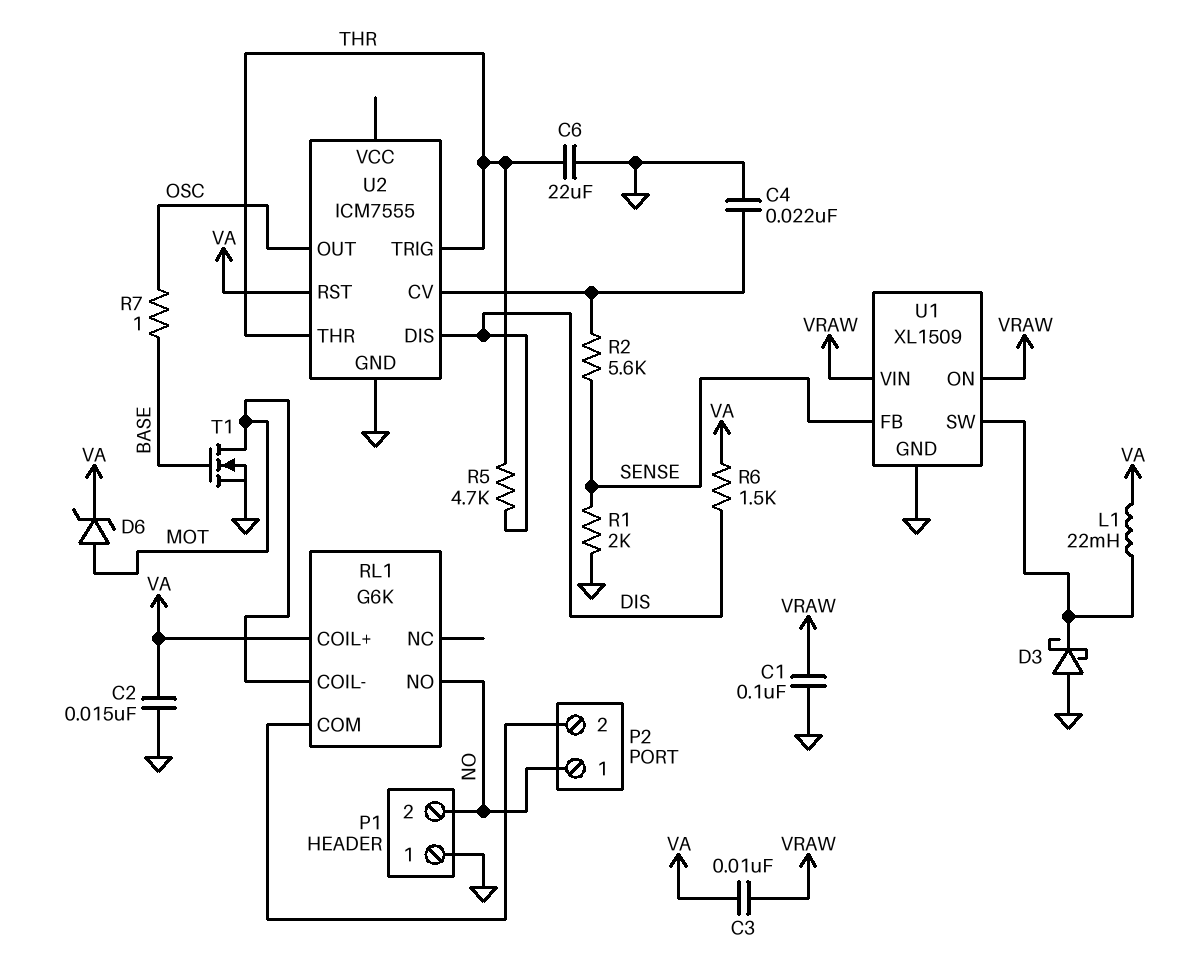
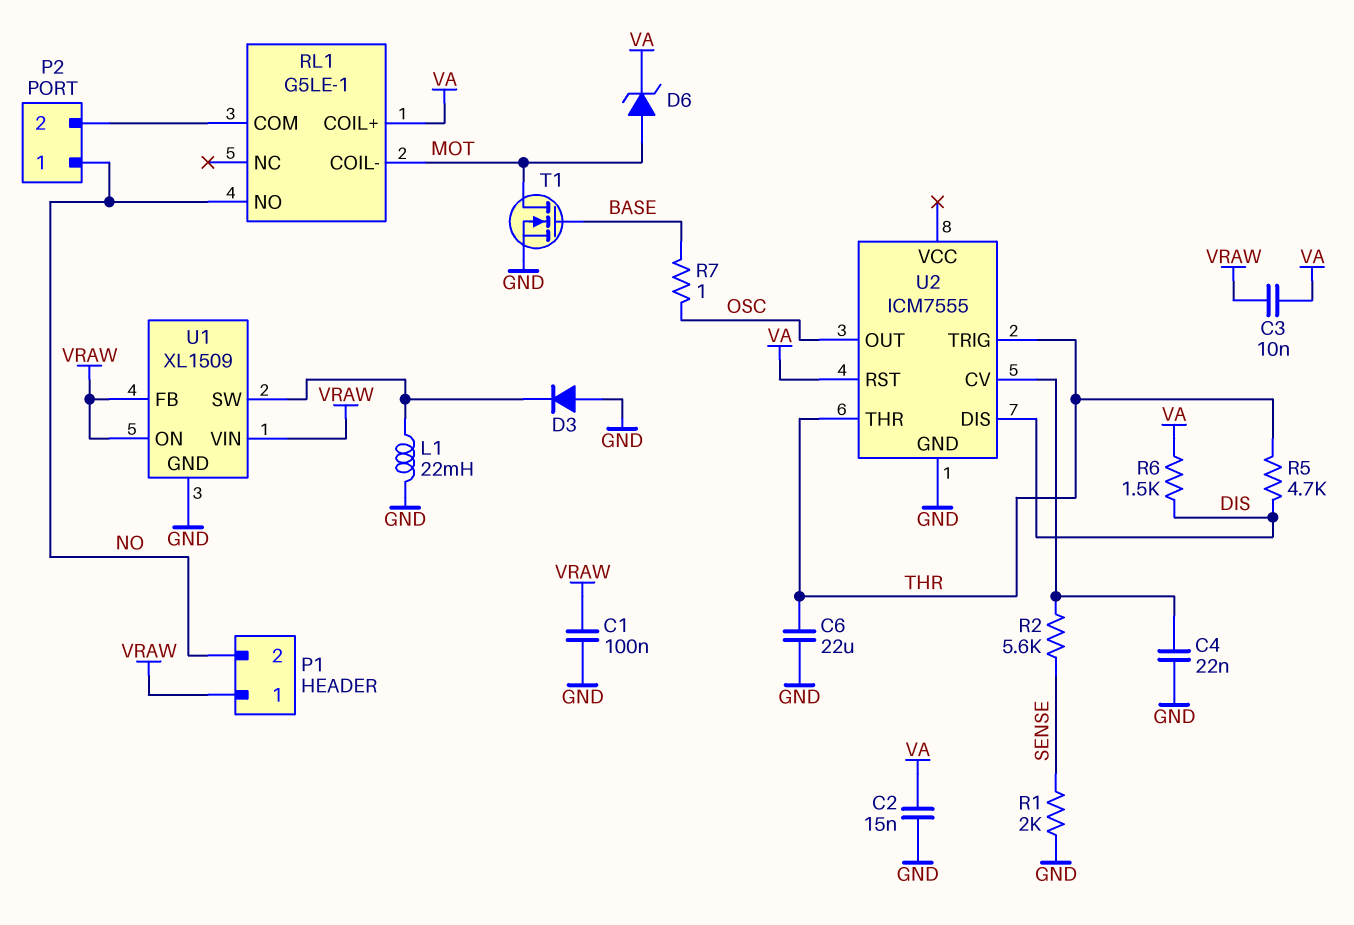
D3: schottky (A GND, K U1/SW) -> diode (A GND, K U1/SW)
L1: 22mH (U1/SW, VA) -> 22mH (GND, U1/SW)
P1 pin 1: GND -> VRAW
RL1: G6K -> G5LE-1
U1 pin FB: SENSE -> VRAW

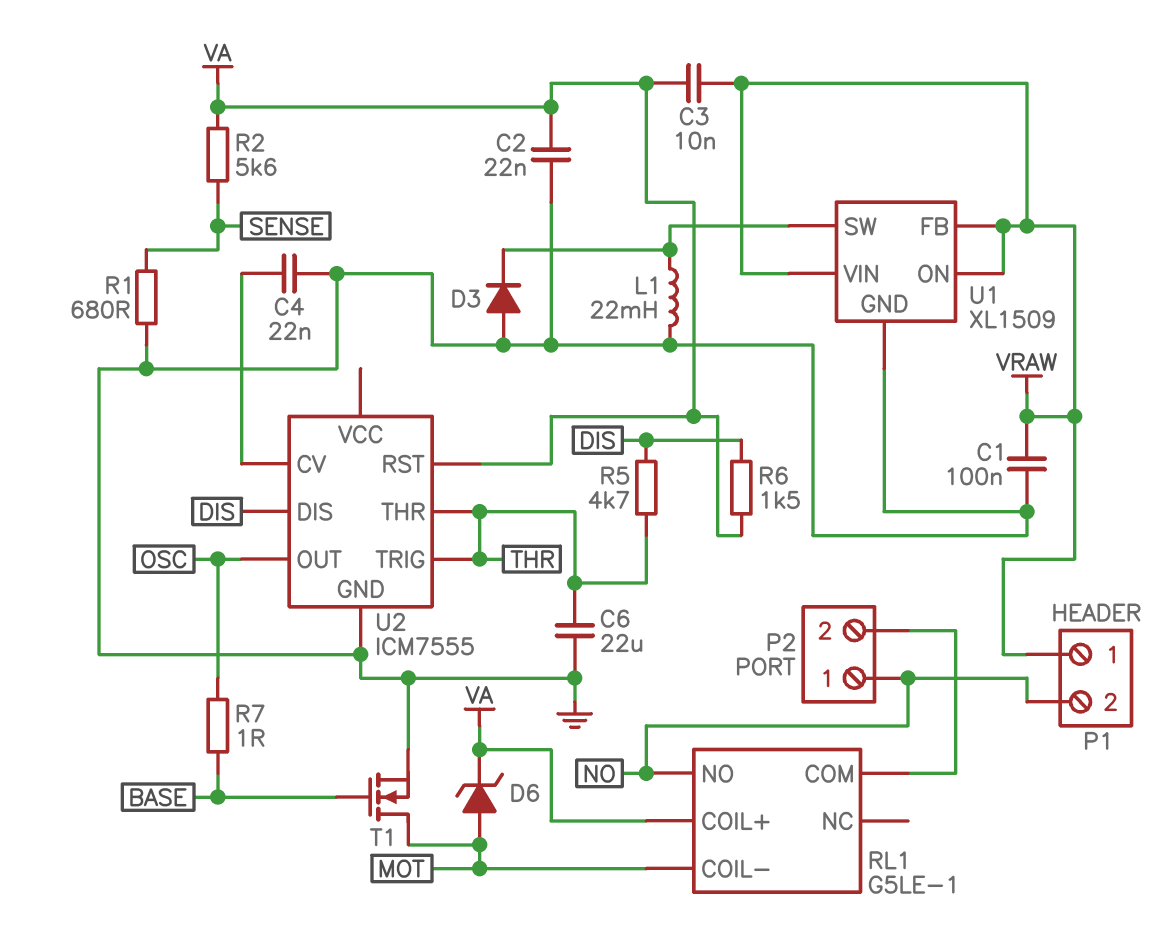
C2: 15nF (GND, VA) -> 22nF (GND, VA)
R1: 2k (GND, SENSE) -> 680 (GND, SENSE)
R2: 5.6k (SENSE, U2/CV) -> 5.6k (SENSE, VA)

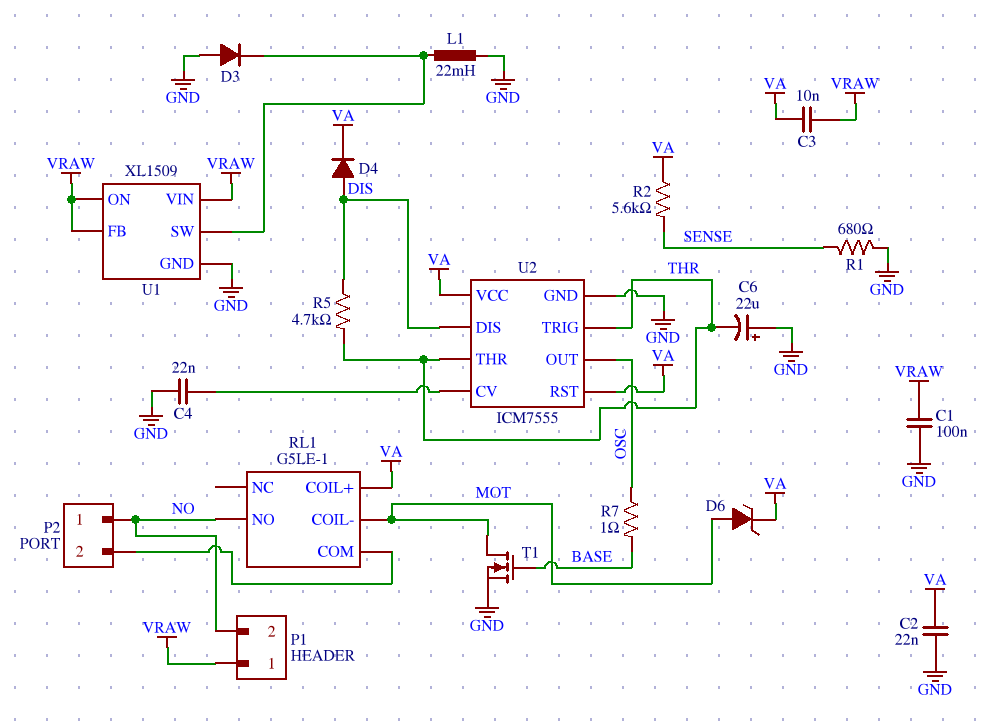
C6: 22uF (GND, THR) -> 22uF (plus GND, minus THR)
D4: none -> diode (A DIS, K VA)
R6: 1.5k (DIS, VA) -> none
U2 pin VCC: none -> VA

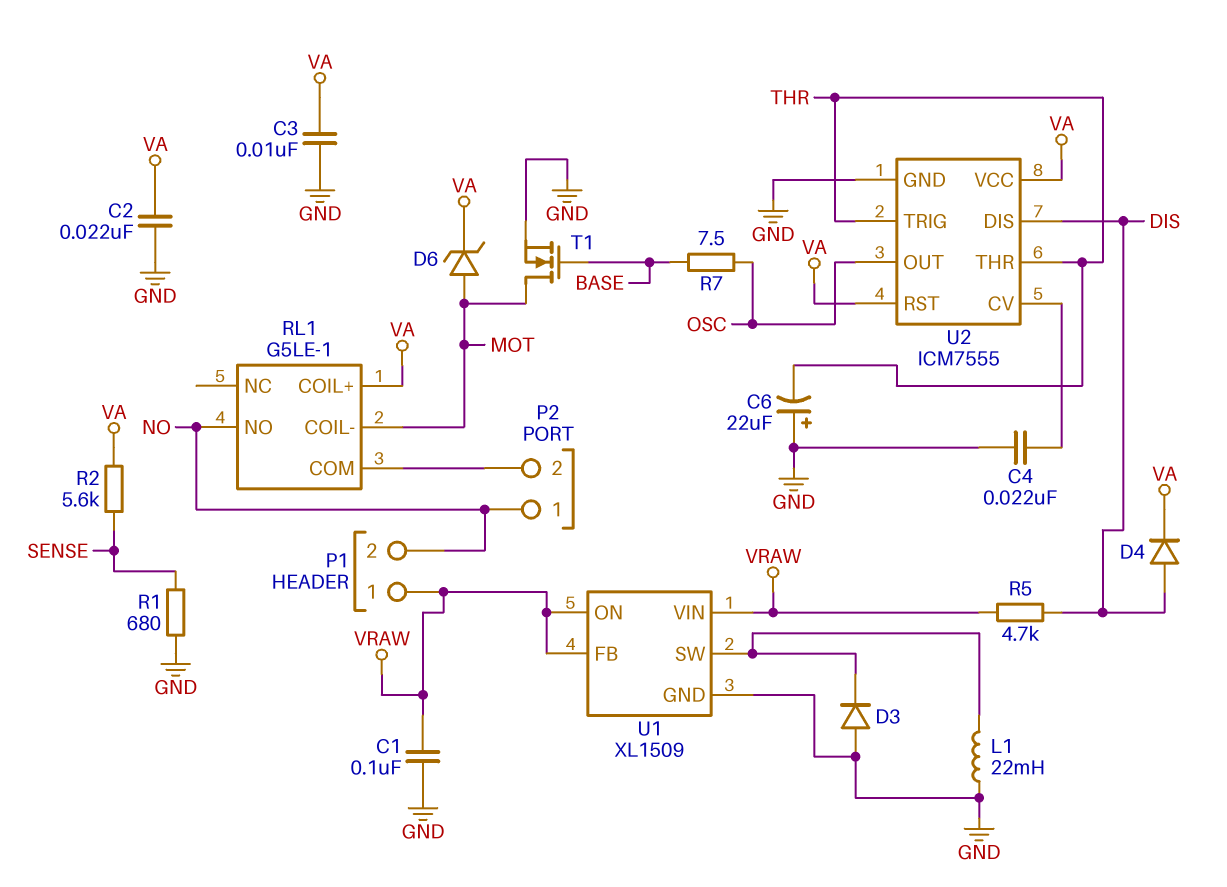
C3: 10nF (VA, VRAW) -> 10nF (GND, VA)
R5: 4.7k (DIS, THR) -> 4.7k (DIS, VRAW)
R7: 1 (BASE, OSC) -> 7.5 (BASE, OSC)

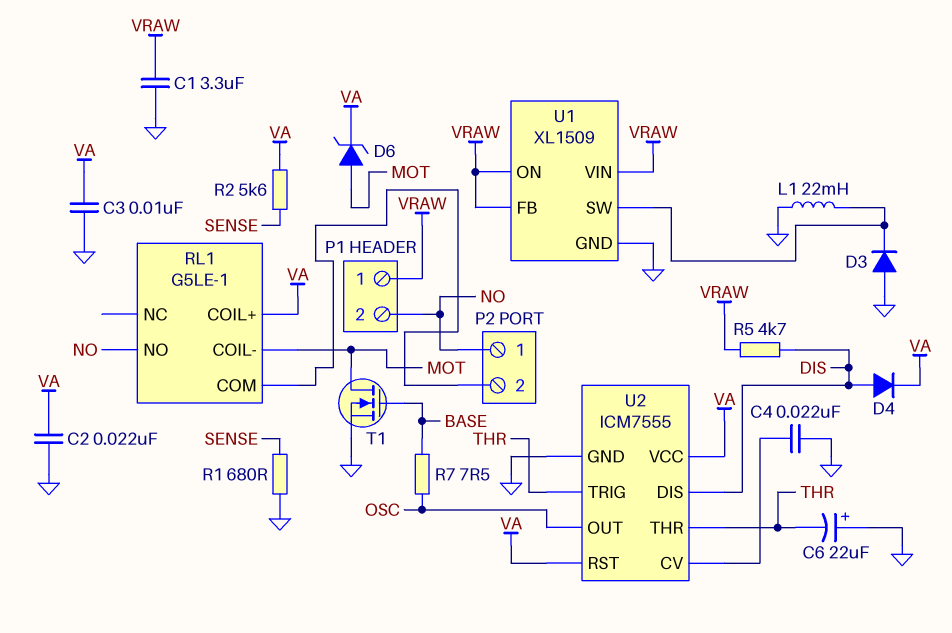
C1: 100nF (GND, VRAW) -> 3.3uF (GND, VRAW)

